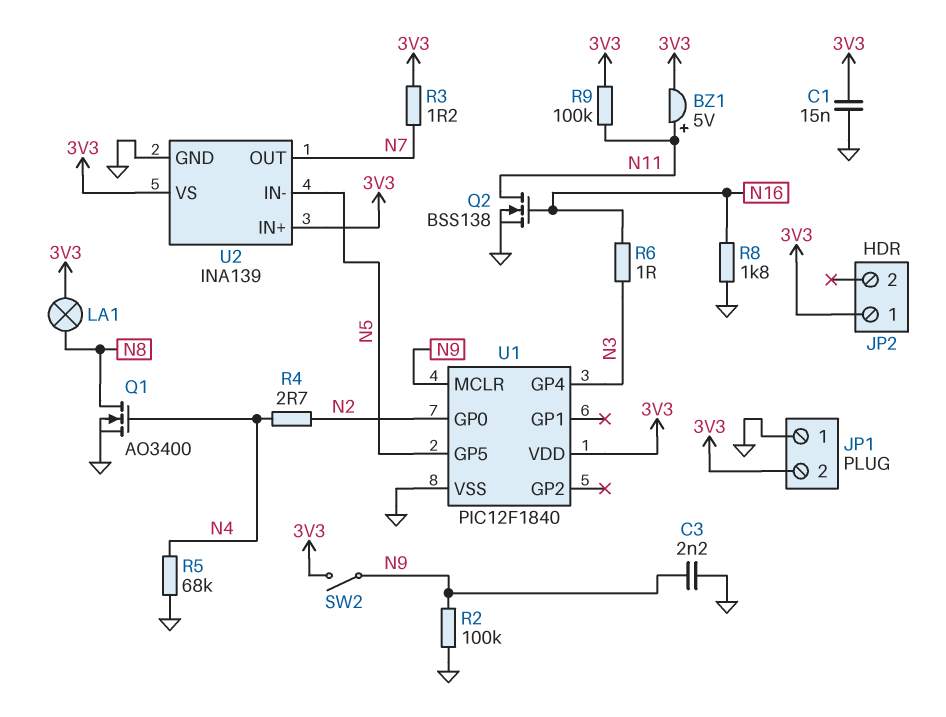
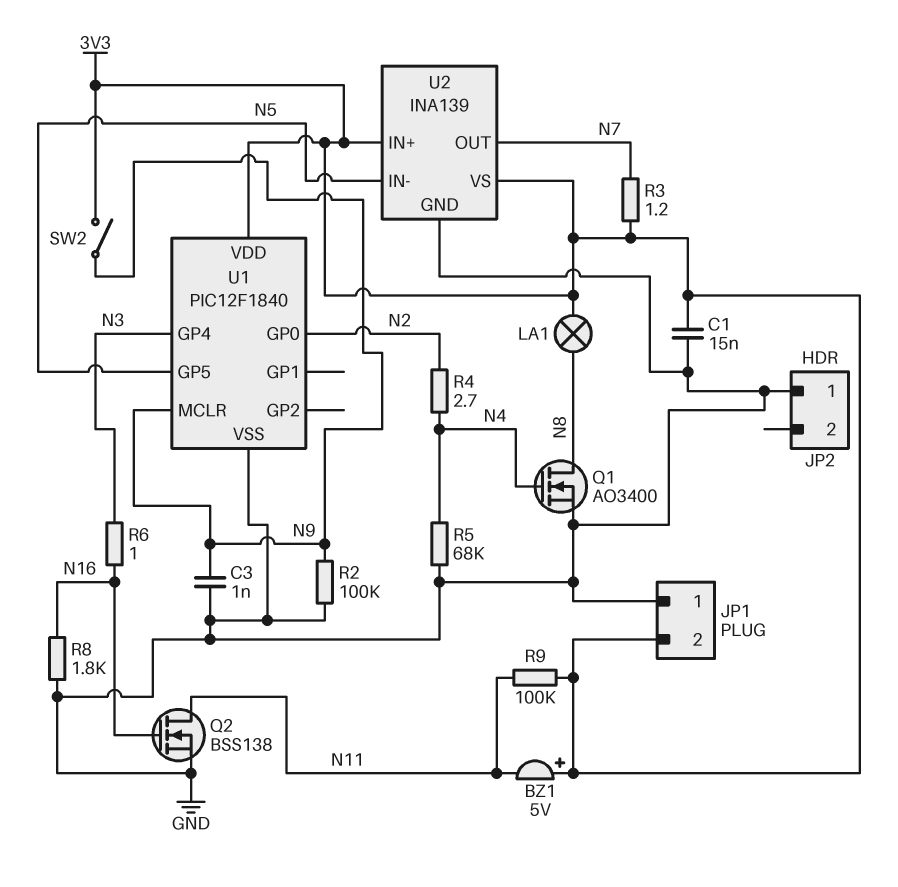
BZ1: buzzer 5V (plus N11, minus 3V3) -> buzzer 5V (plus 3V3, minus N11)
C3: 2.2nF (GND, N9) -> 1nF (GND, N9)
JP2 pin 1: 3V3 -> GND

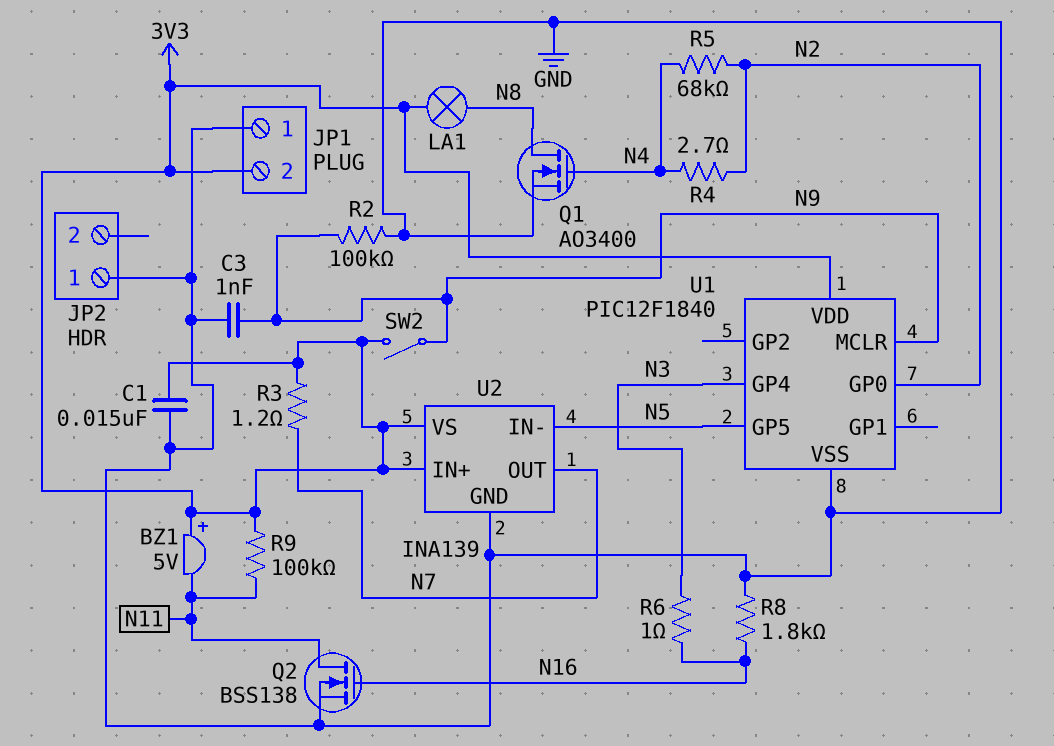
R5: 68k (GND, N4) -> 68k (N2, N4)

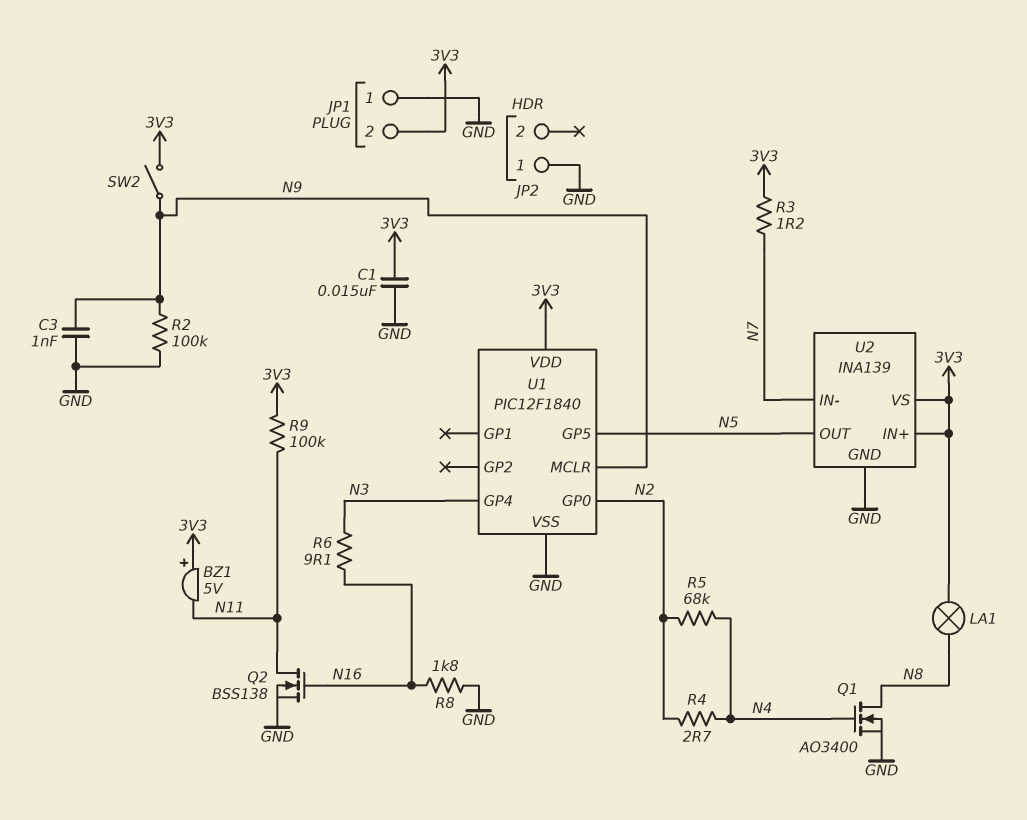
R6: 1 (N3, N16) -> 9.1 (N3, N16)
U2 pin IN-: N5 -> N7
U2 pin OUT: N7 -> N5

